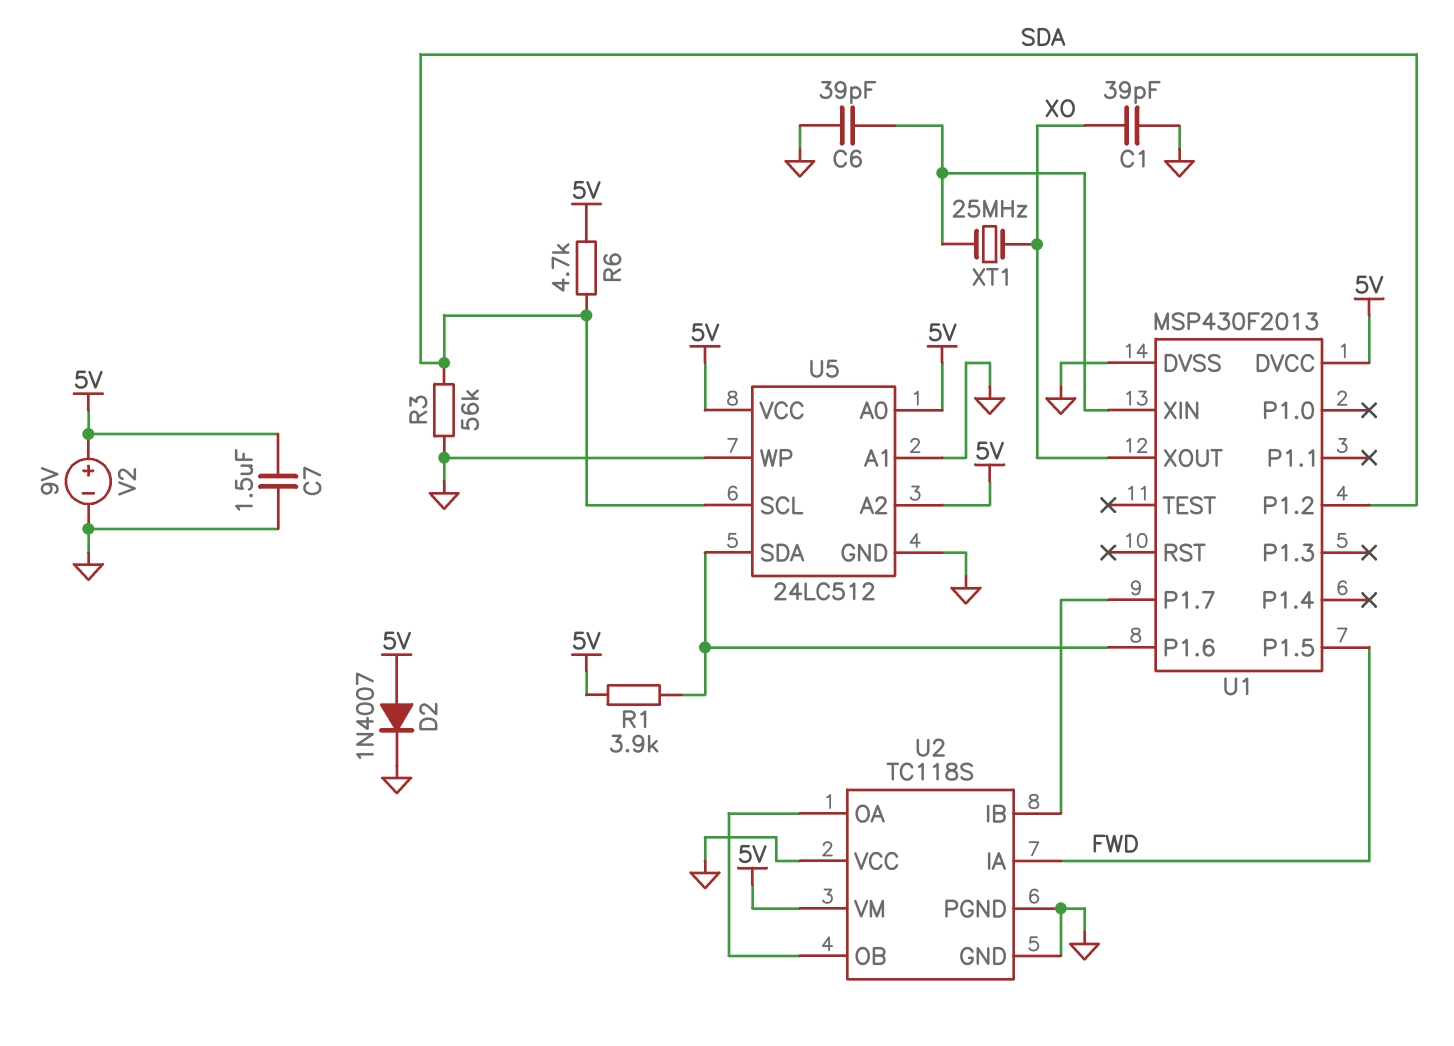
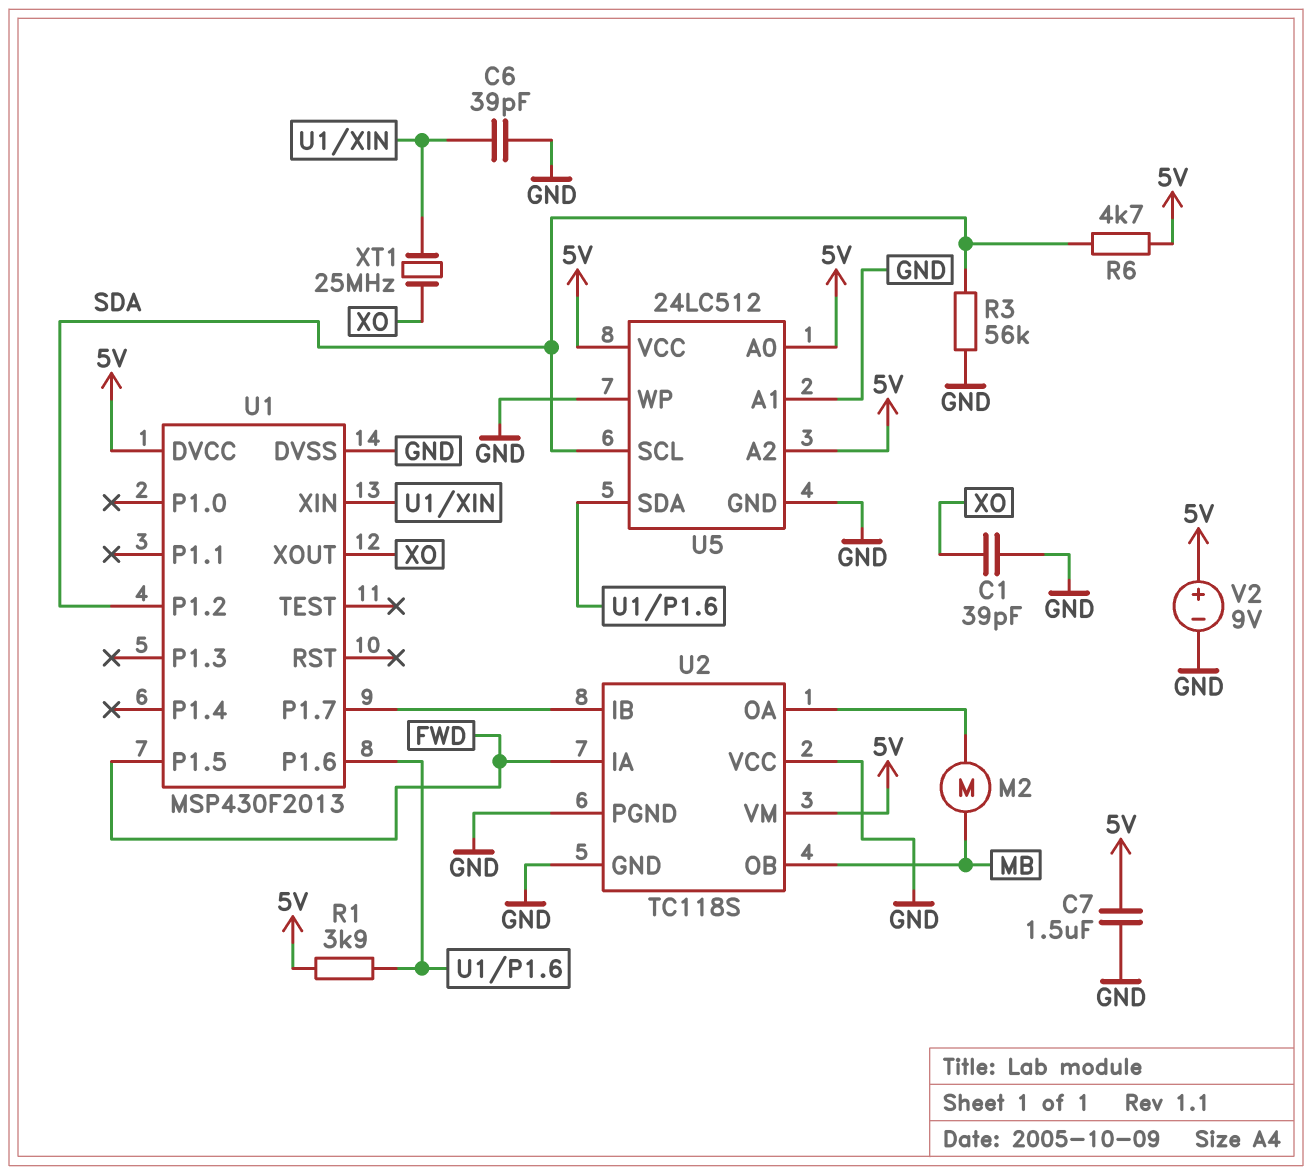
D2: diode 1N4007 (A 5V, K GND) -> none
M2: none -> motor (MB, U2/OA)
U2 pin OB: U2/OA -> MB

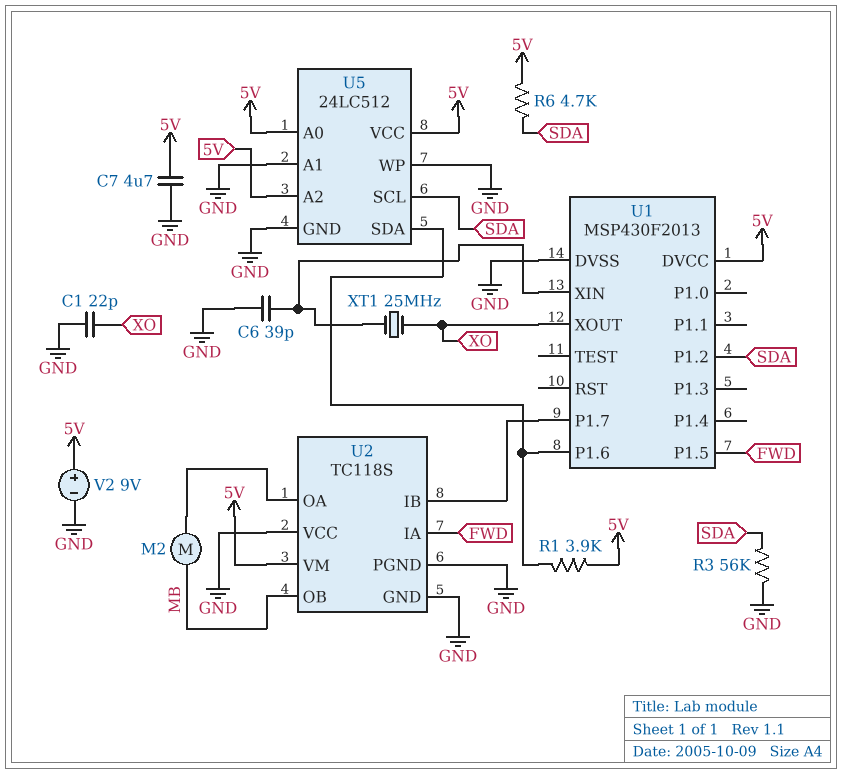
C1: 39pF (GND, XO) -> 22pF (GND, XO)
C7: 1.5uF (5V, GND) -> 4.7uF (5V, GND)

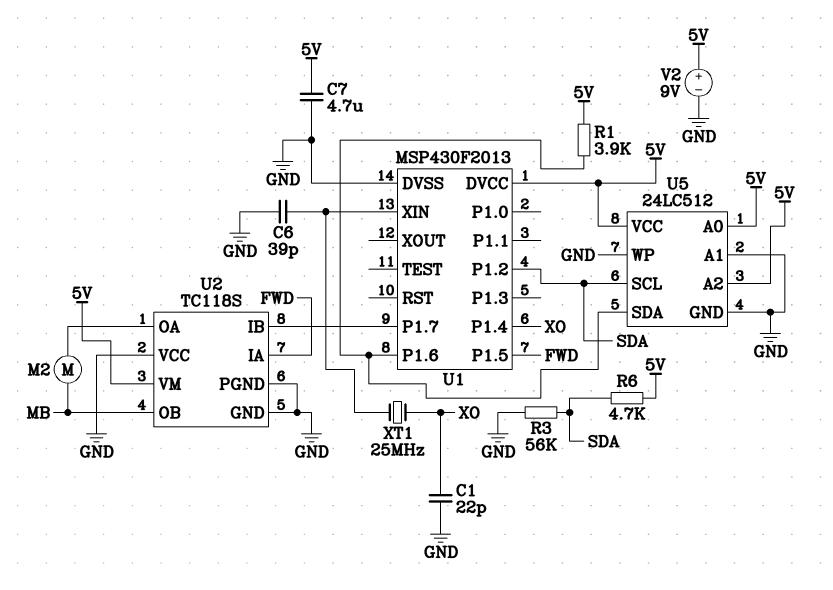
U1 pin P1.4: none -> XO
U1 pin XOUT: XO -> none

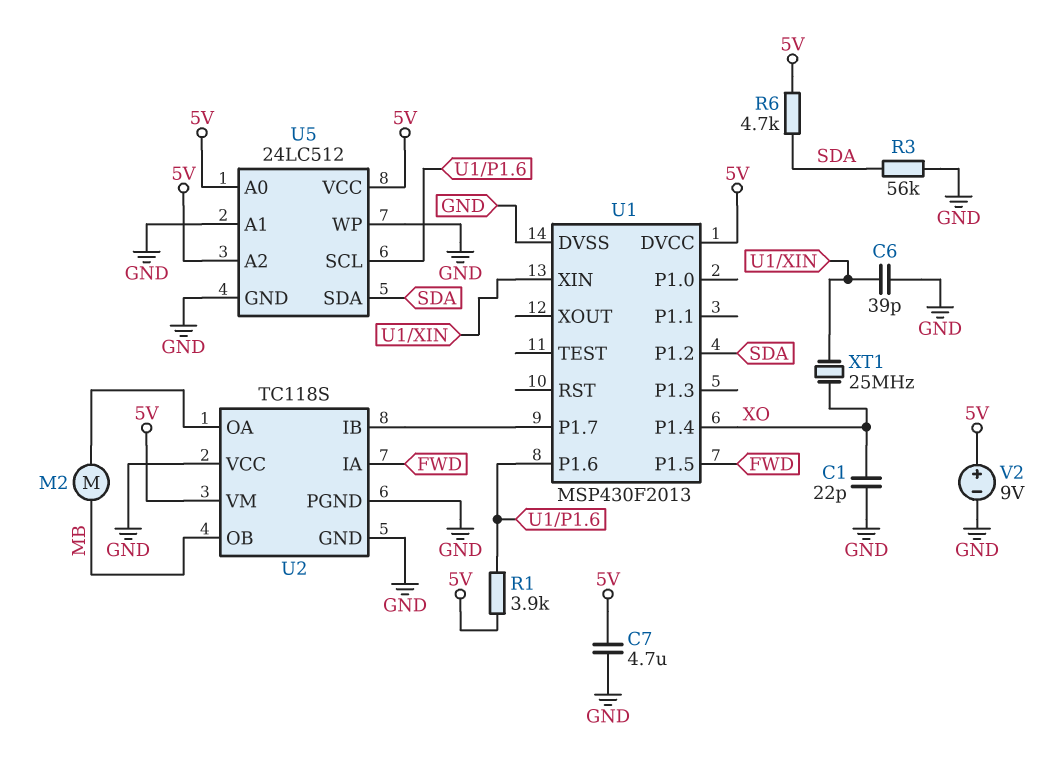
U5 pin SCL: SDA -> U1/P1.6
U5 pin SDA: U1/P1.6 -> SDA

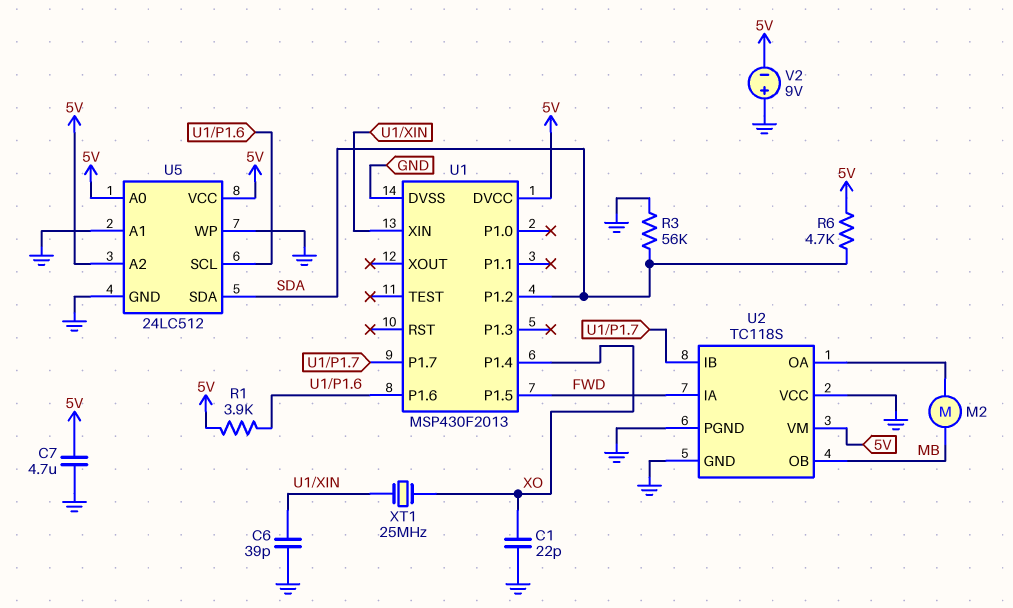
V2: 9V (plus 5V, minus GND) -> 9V (plus GND, minus 5V)

